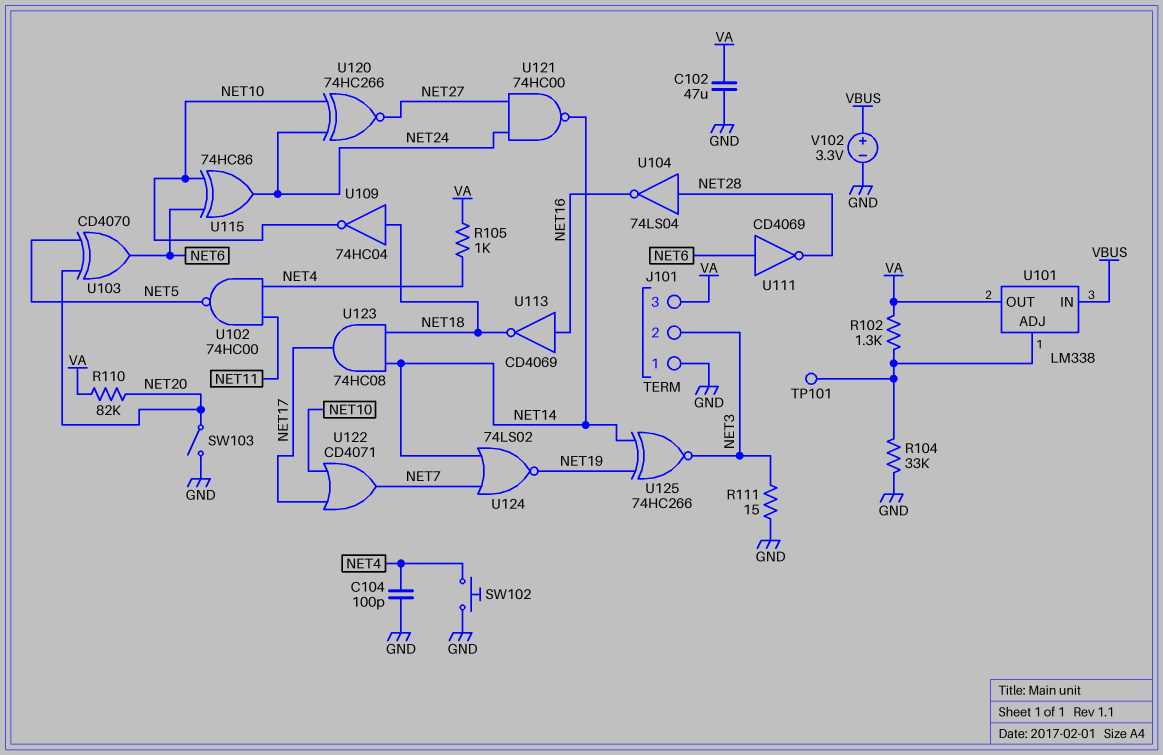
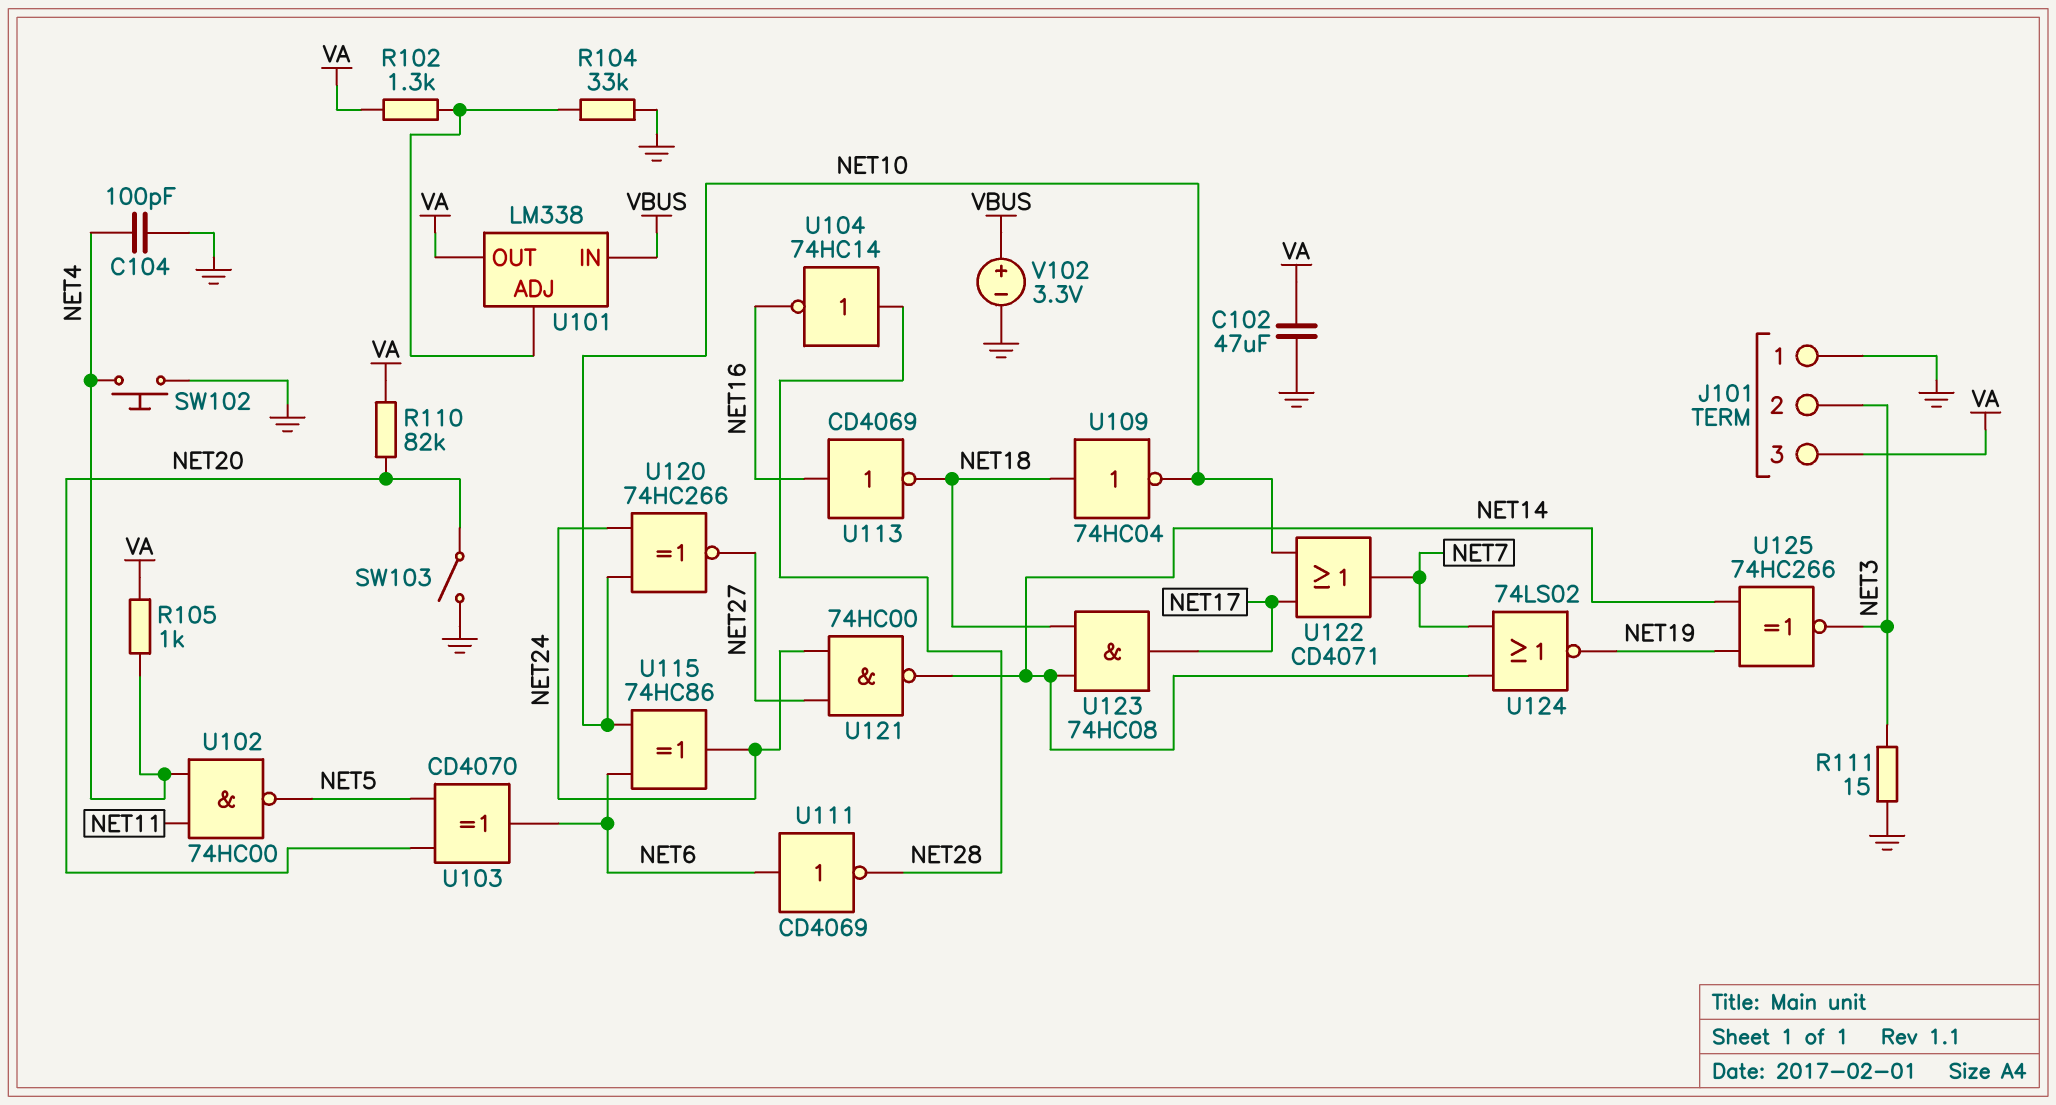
TP101: test point (U101/ADJ) -> none
U104: NOT 74LS04 (in NET28, out NET16) -> NOT 74HC14 (in NET28, out NET16)

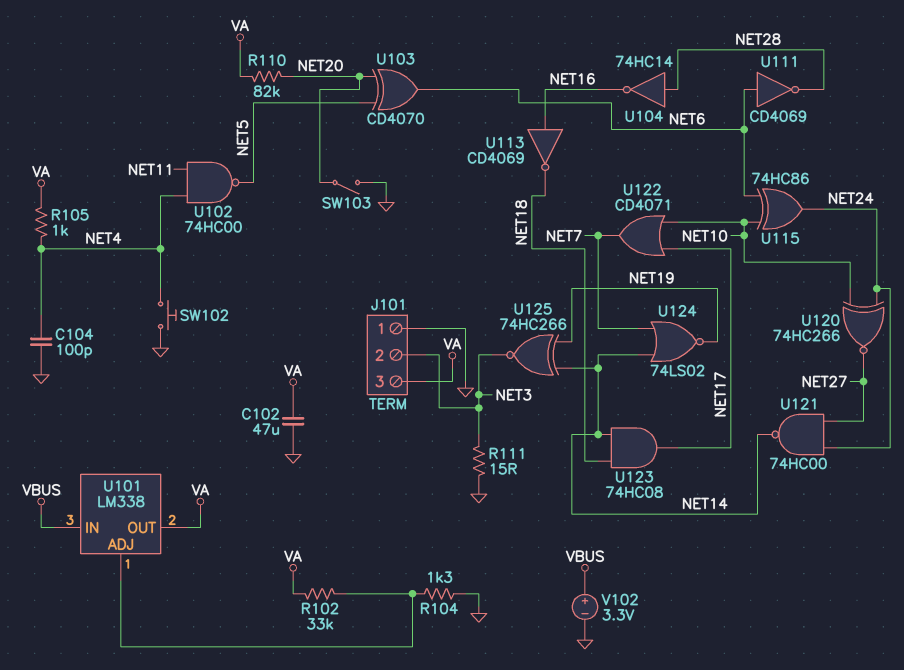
R102: 1.3k (U101/ADJ, VA) -> 33k (U101/ADJ, VA)
R104: 33k (GND, U101/ADJ) -> 1.3k (GND, U101/ADJ)
U109: NOT 74HC04 (in NET18, out NET10) -> none

